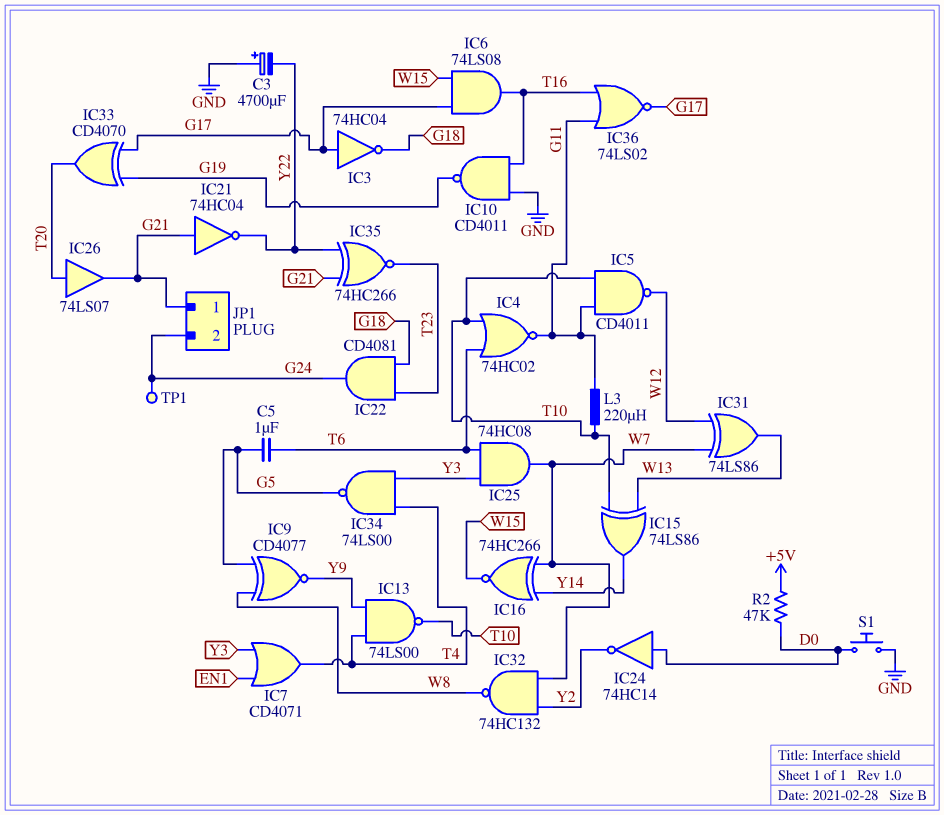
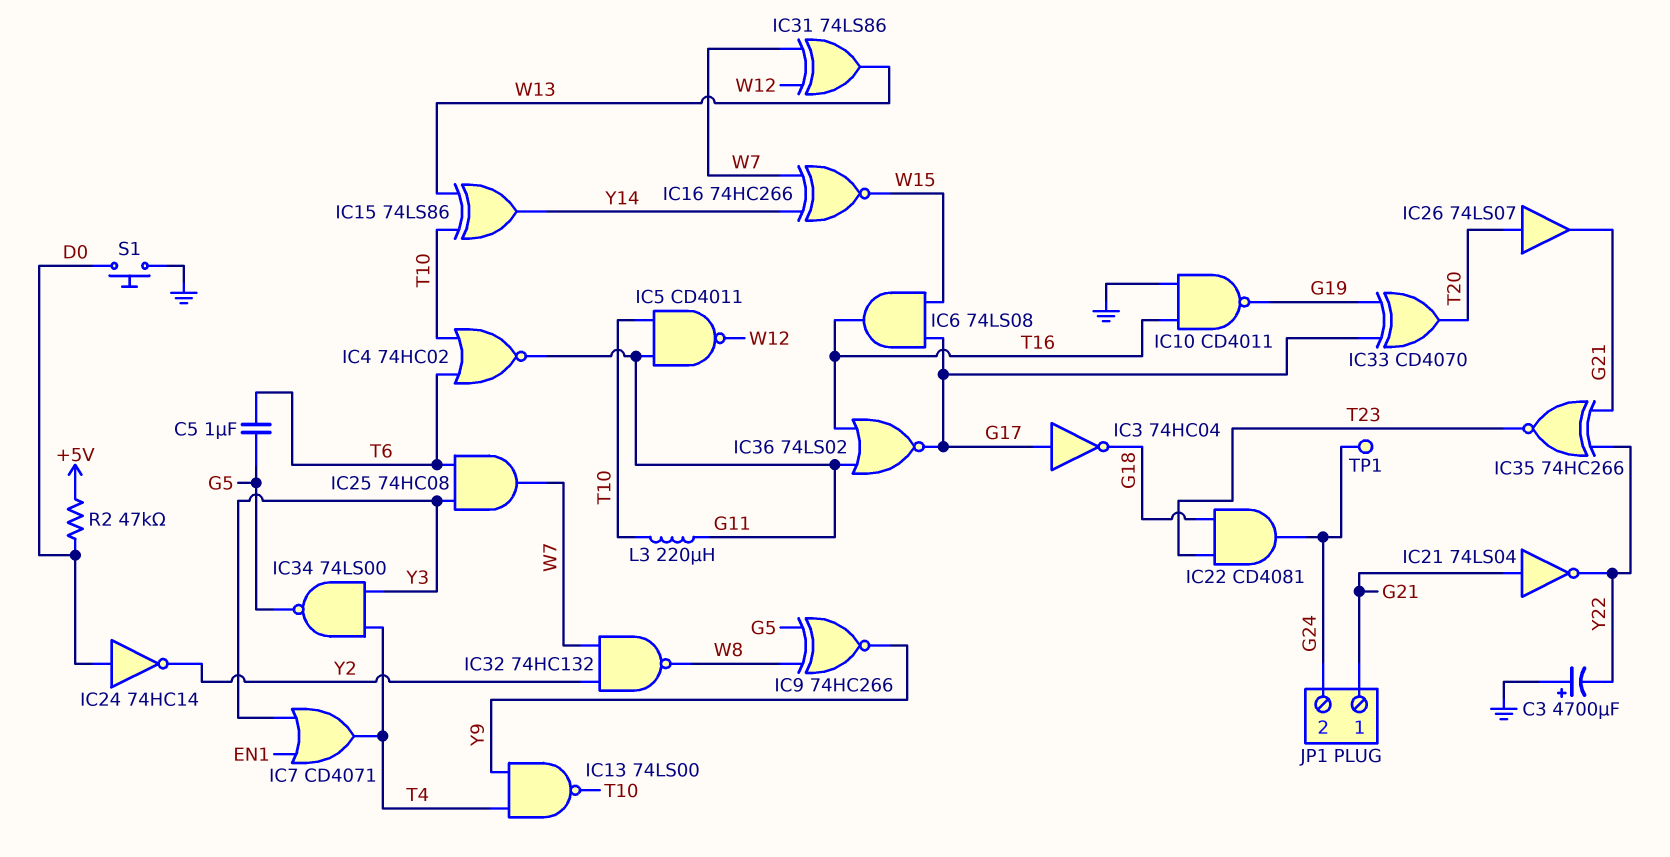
IC9: XNOR CD4077 (in G5, in W8, out Y9) -> XNOR 74HC266 (in G5, in W8, out Y9)
IC21: NOT 74HC04 (in G21, out Y22) -> NOT 74LS04 (in G21, out Y22)

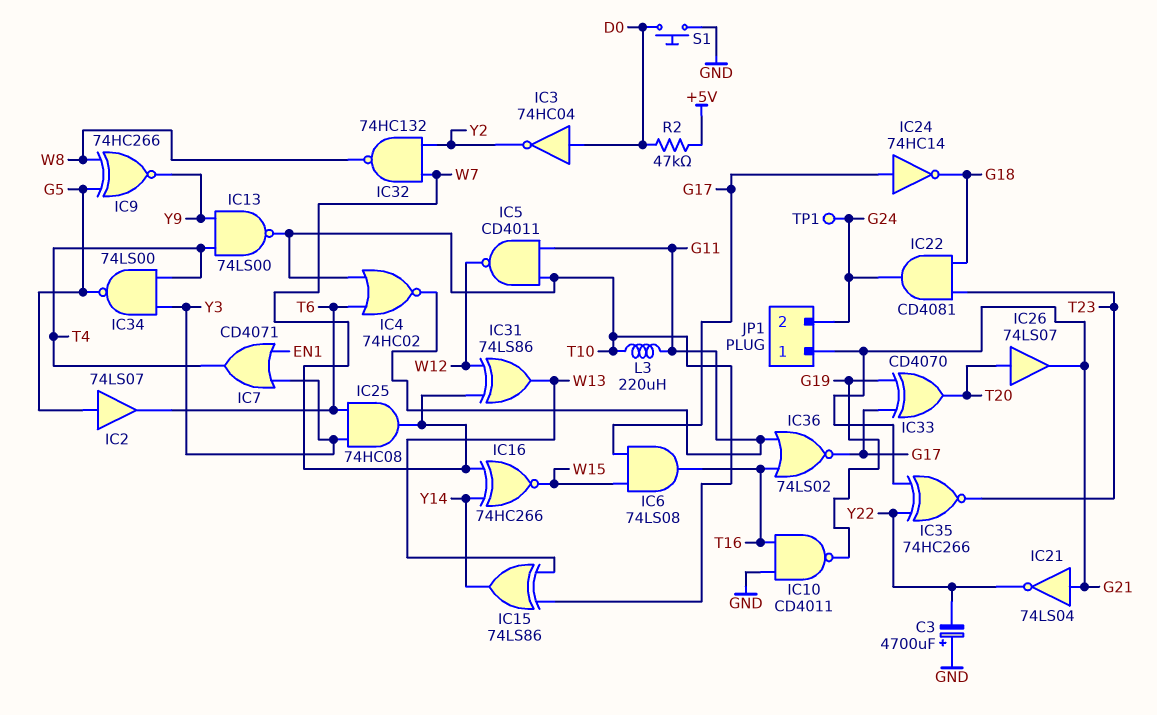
C5: 1uF (G5, T6) -> none
IC2: none -> buffer 74LS07 (in G5, out T6)
IC3: NOT 74HC04 (in G17, out G18) -> NOT 74HC04 (in D0, out Y2)
IC24: NOT 74HC14 (in D0, out Y2) -> NOT 74HC14 (in G17, out G18)

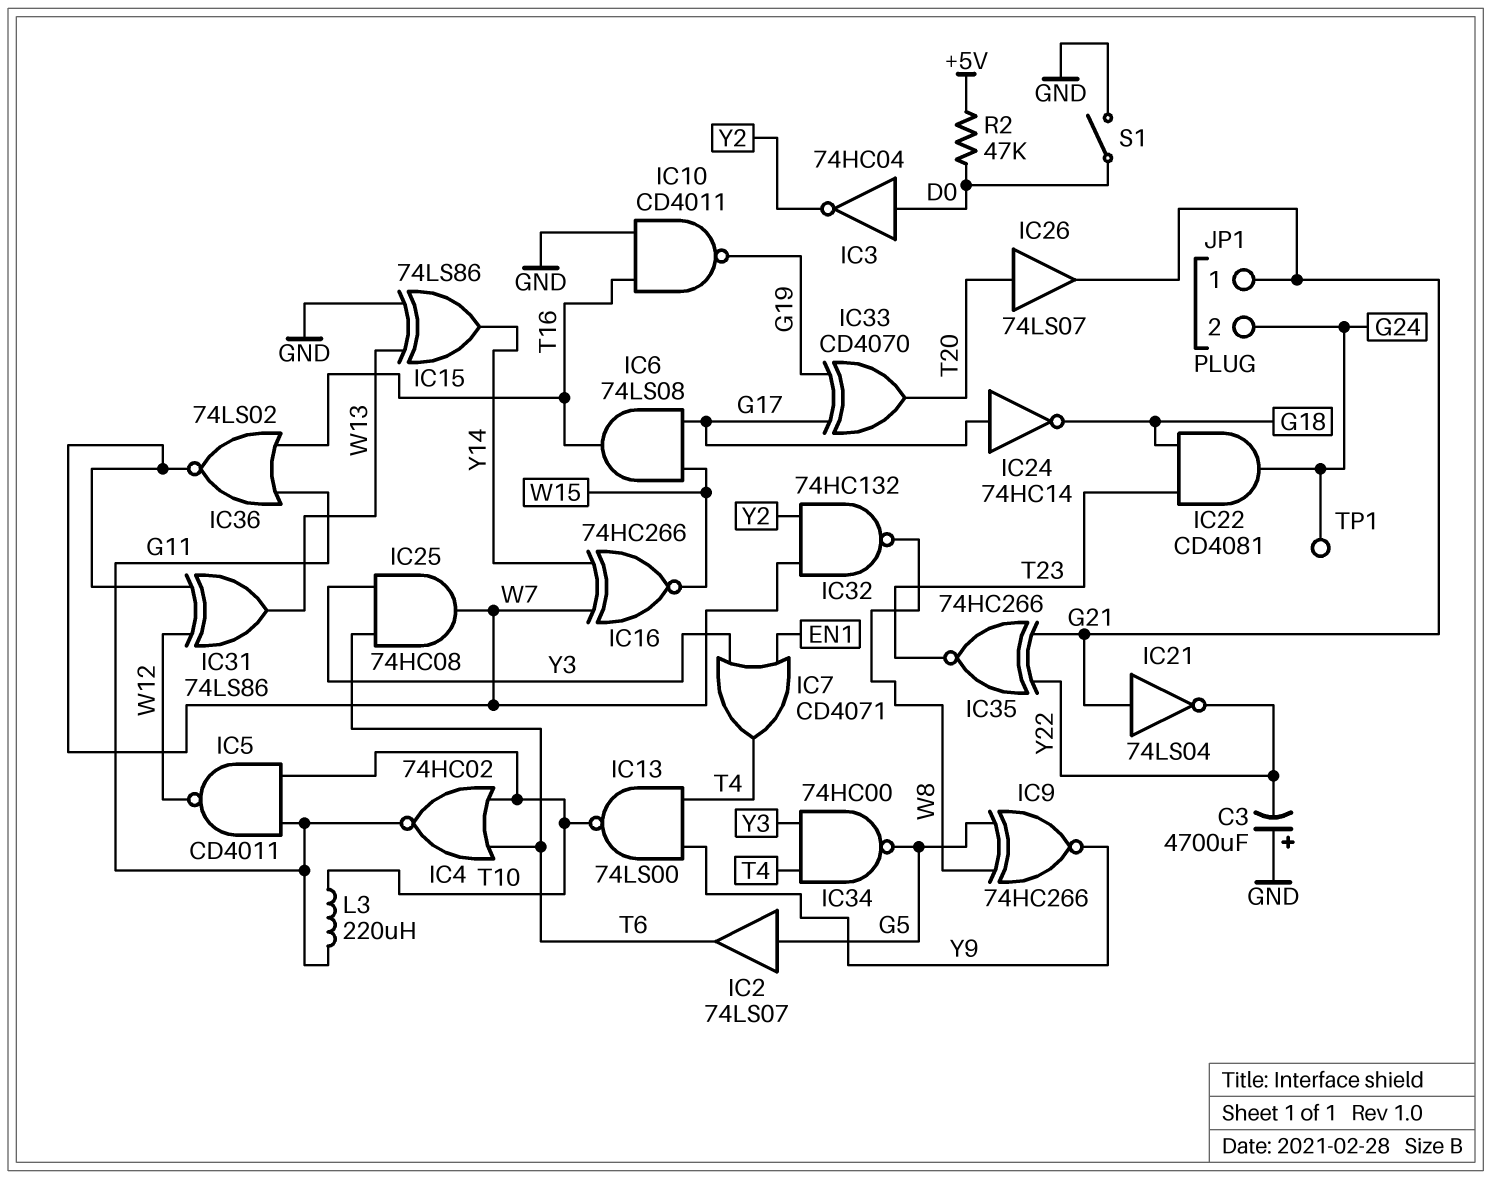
IC15: XOR 74LS86 (in T10, in W13, out Y14) -> XOR 74LS86 (in GND, in W13, out Y14)
IC34: NAND 74LS00 (in T4, in Y3, out G5) -> NAND 74HC00 (in T4, in Y3, out G5)
IC36: NOR 74LS02 (in G11, in T16, out G17) -> NOR 74LS02 (in G11, in T16, out W7)
S1: button (D0, GND) -> switch (D0, GND)

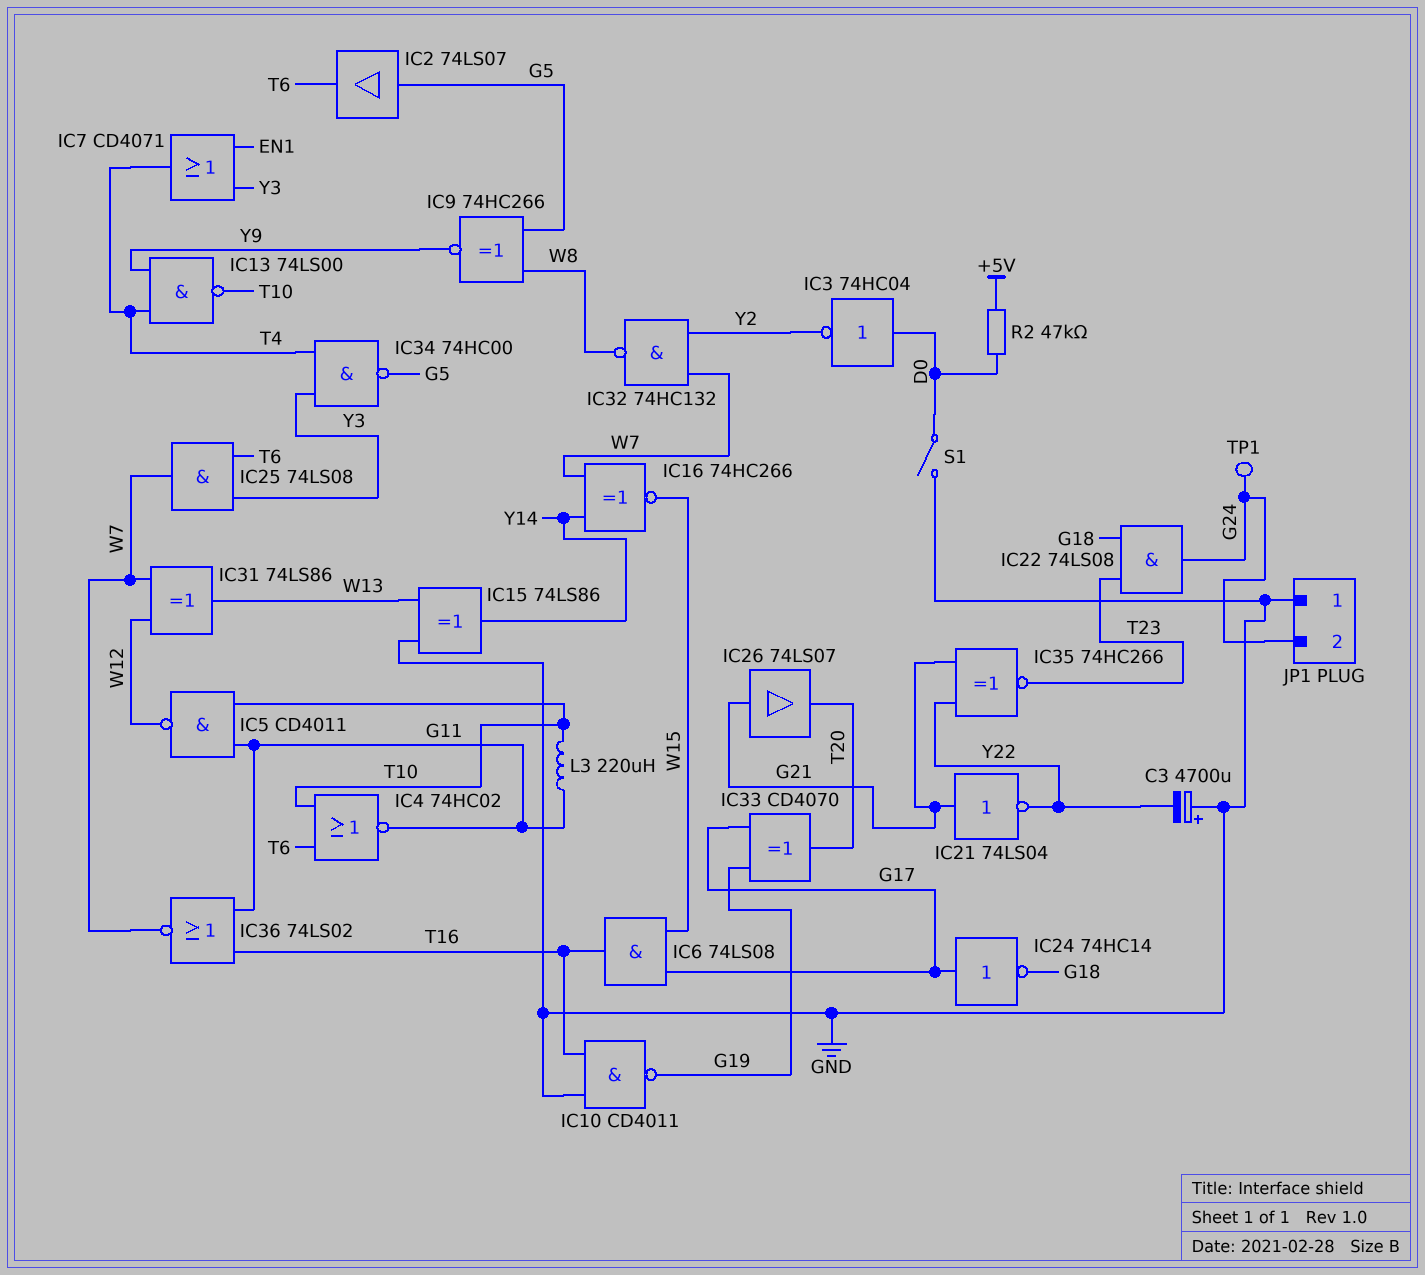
IC22: AND CD4081 (in G18, in T23, out G24) -> AND 74LS08 (in G18, in T23, out G24)
IC25: AND 74HC08 (in T6, in Y3, out W7) -> AND 74LS08 (in T6, in Y3, out W7)
IC26: buffer 74LS07 (in T20, out G21) -> buffer 74LS07 (in G21, out T20)
JP1 pin 1: G21 -> GND

